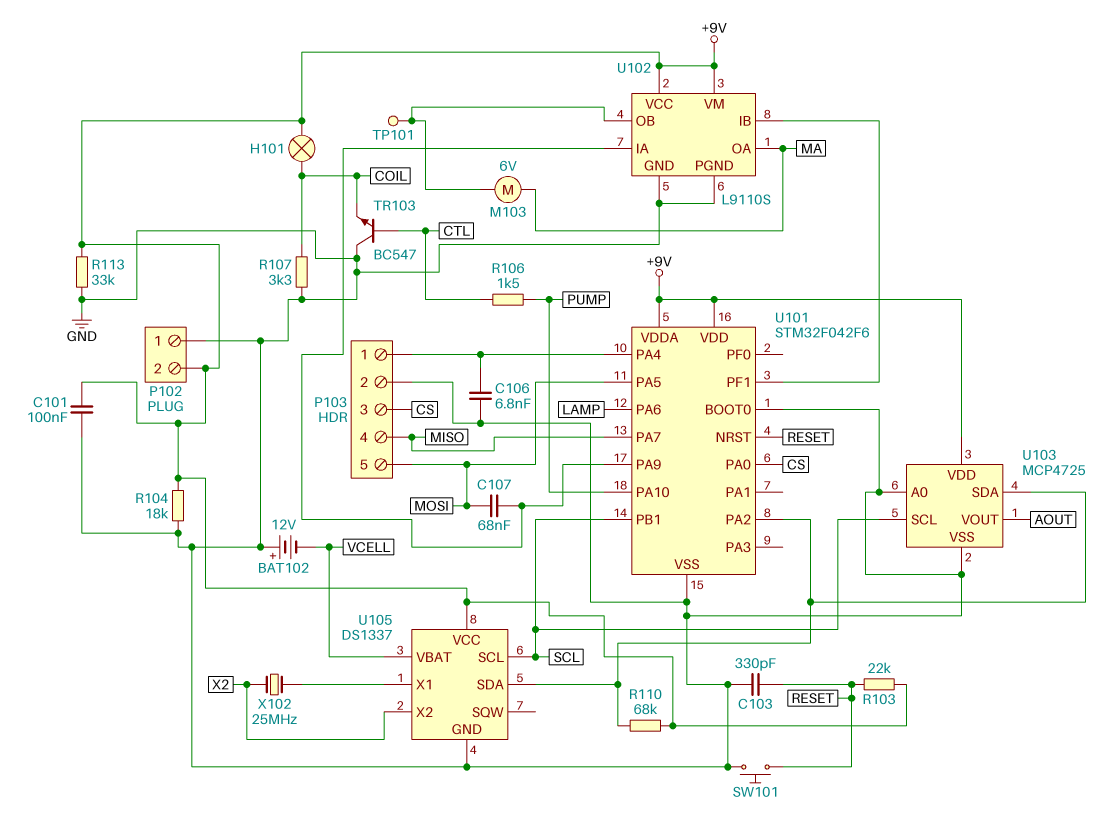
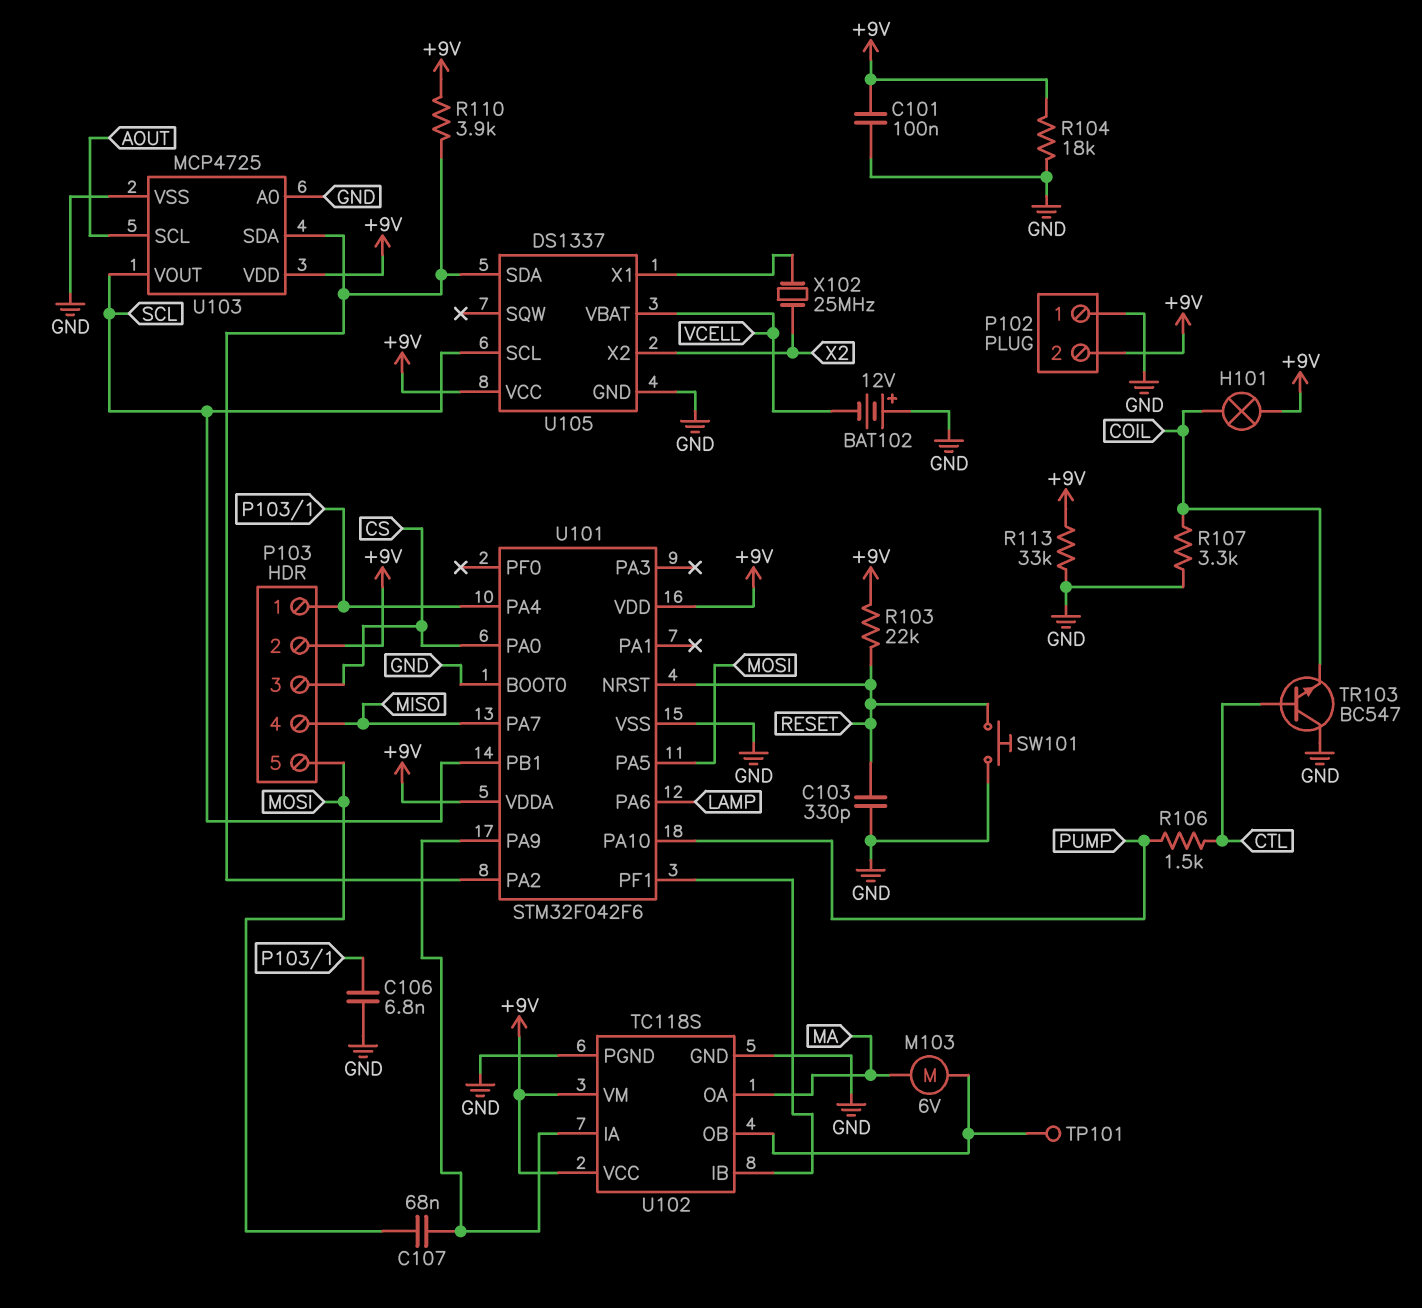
P103 pin 2: GND -> +9V
R110: 68k (+9V, U101/PA2) -> 3.9k (+9V, U101/PA2)
U102: L9110S -> TC118S
U103 pin SCL: SCL -> AOUT
U103 pin VOUT: AOUT -> SCL

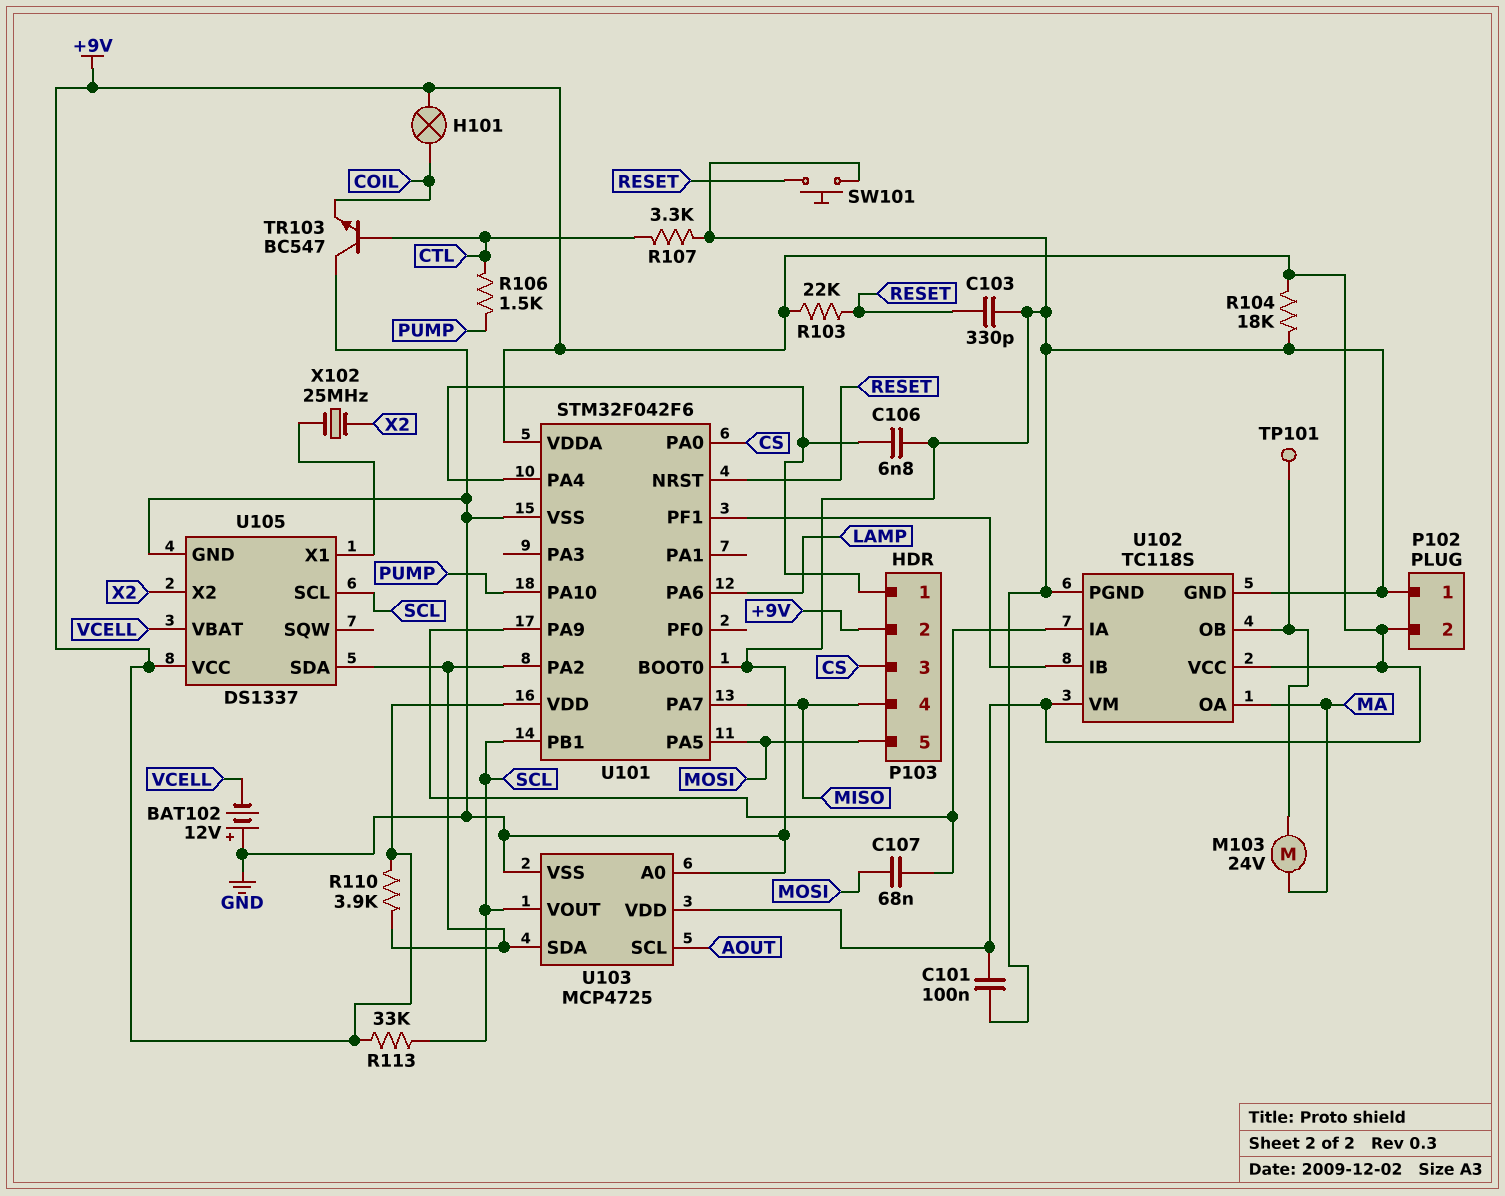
M103: motor 6V (MA, U102/OB) -> motor 24V (MA, U102/OB)
R107: 3.3k (COIL, GND) -> 3.3k (CTL, GND)
R113: 33k (+9V, GND) -> 33k (+9V, SCL)

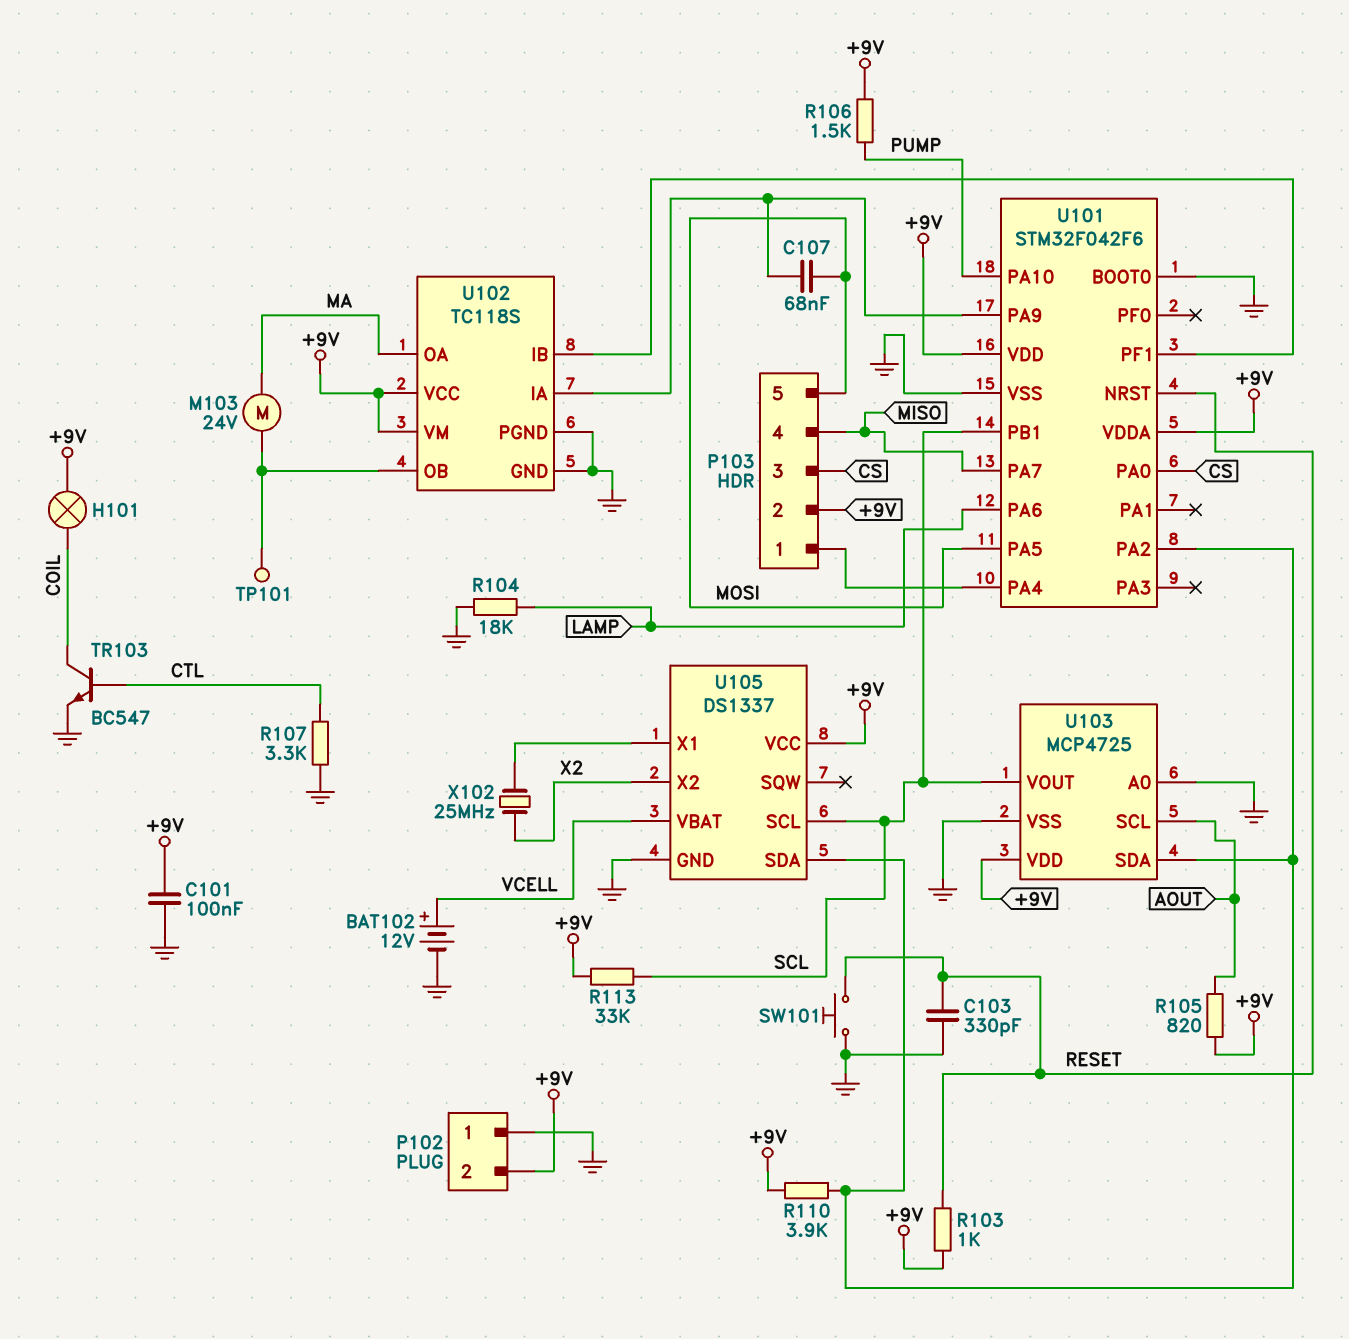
BAT102: 12V (plus GND, minus VCELL) -> 12V (plus VCELL, minus GND)
C106: 6.8nF (GND, P103/1) -> none
R103: 22k (+9V, RESET) -> 1k (+9V, RESET)
R104: 18k (+9V, GND) -> 18k (GND, LAMP)
R105: none -> 820 (+9V, AOUT)
R106: 1.5k (CTL, PUMP) -> 1.5k (+9V, PUMP)
TR103: NPN BC547 (B CTL, C GND, E COIL) -> NPN BC547 (B CTL, C COIL, E GND)

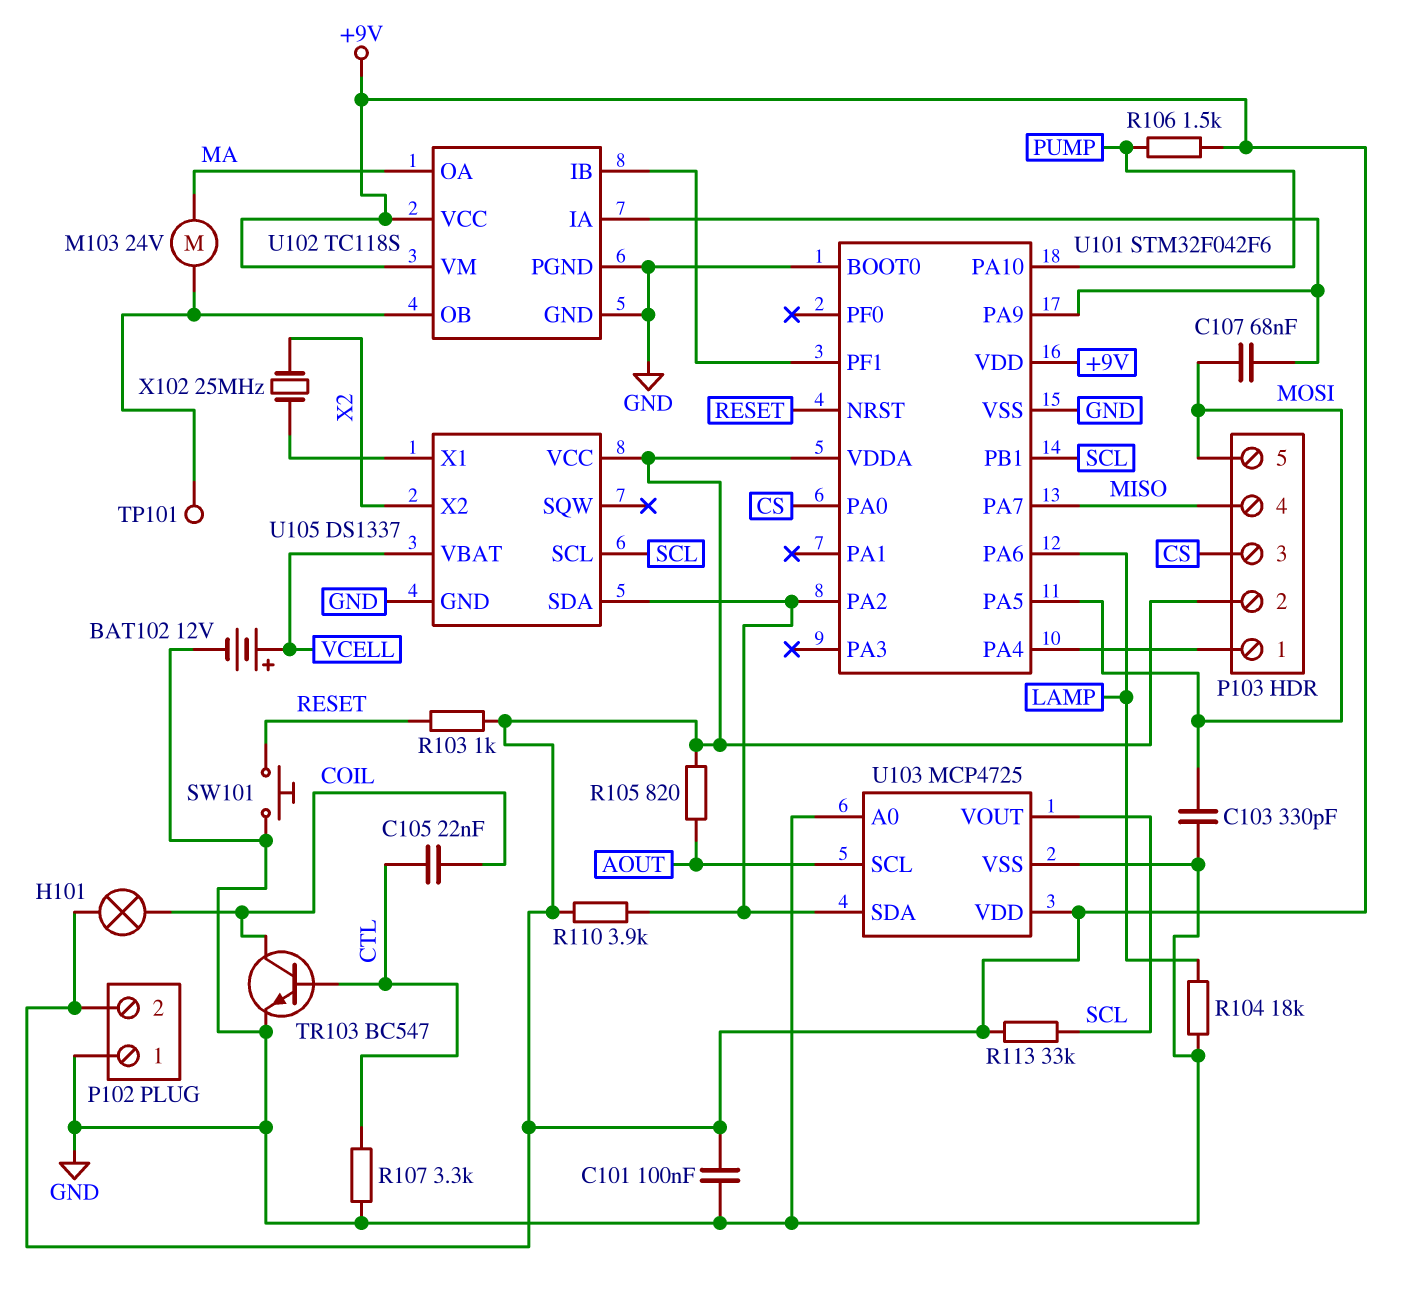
C103: 330pF (GND, RESET) -> 330pF (GND, MOSI)
C105: none -> 22nF (COIL, CTL)

